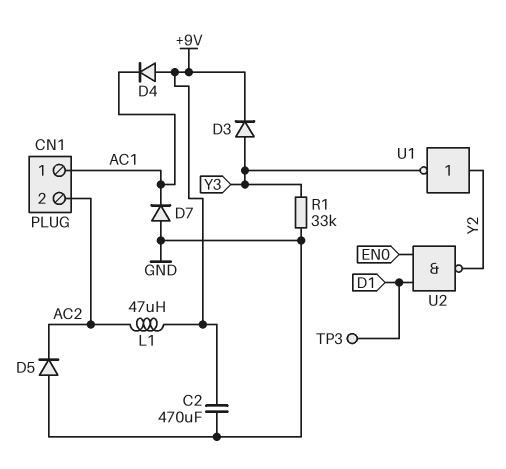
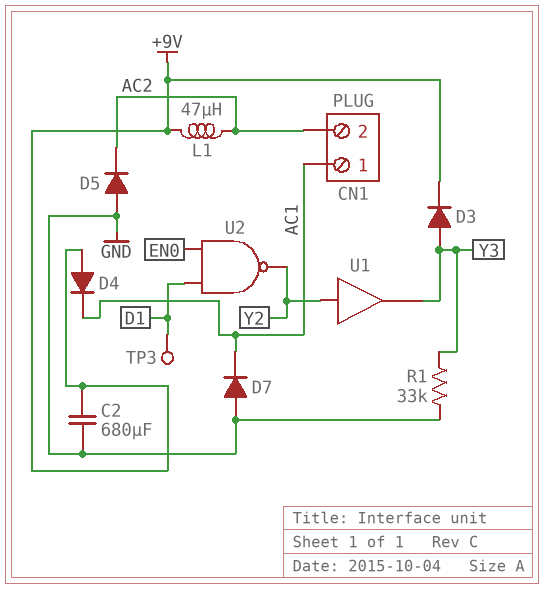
C2: 470uF (+9V, GND) -> 680uF (+9V, GND)
U1: NOT (in Y2, out Y3) -> buffer (in Y2, out Y3)

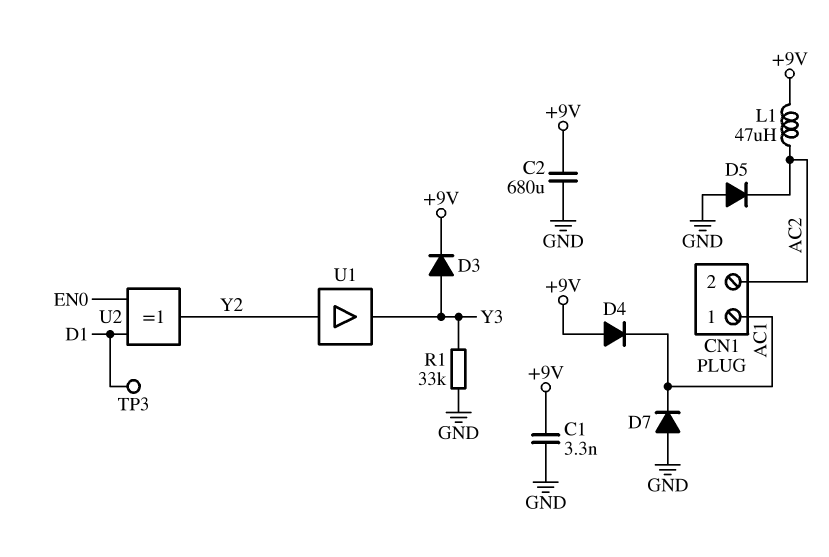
C1: none -> 3.3nF (+9V, GND)
U2: NAND (in D1, in EN0, out Y2) -> XOR (in D1, in EN0, out Y2)

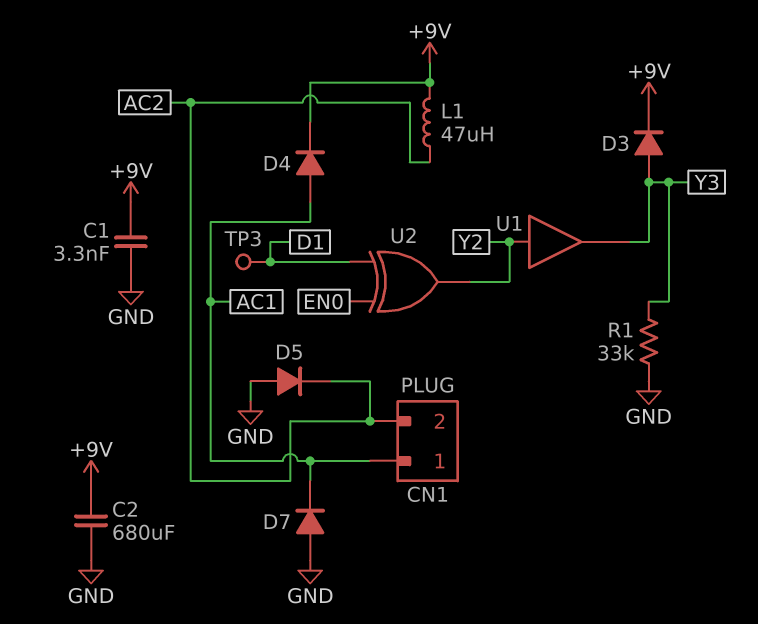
D4: diode (A +9V, K AC1) -> diode (A AC1, K +9V)

